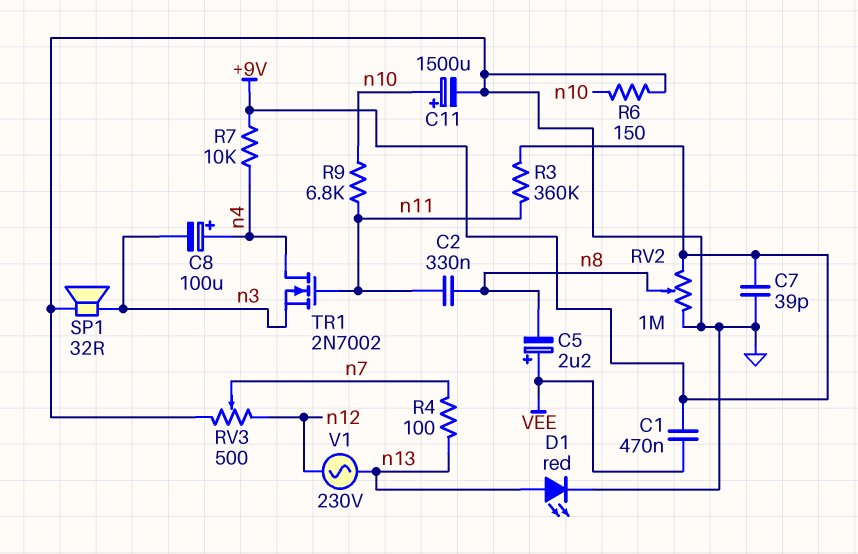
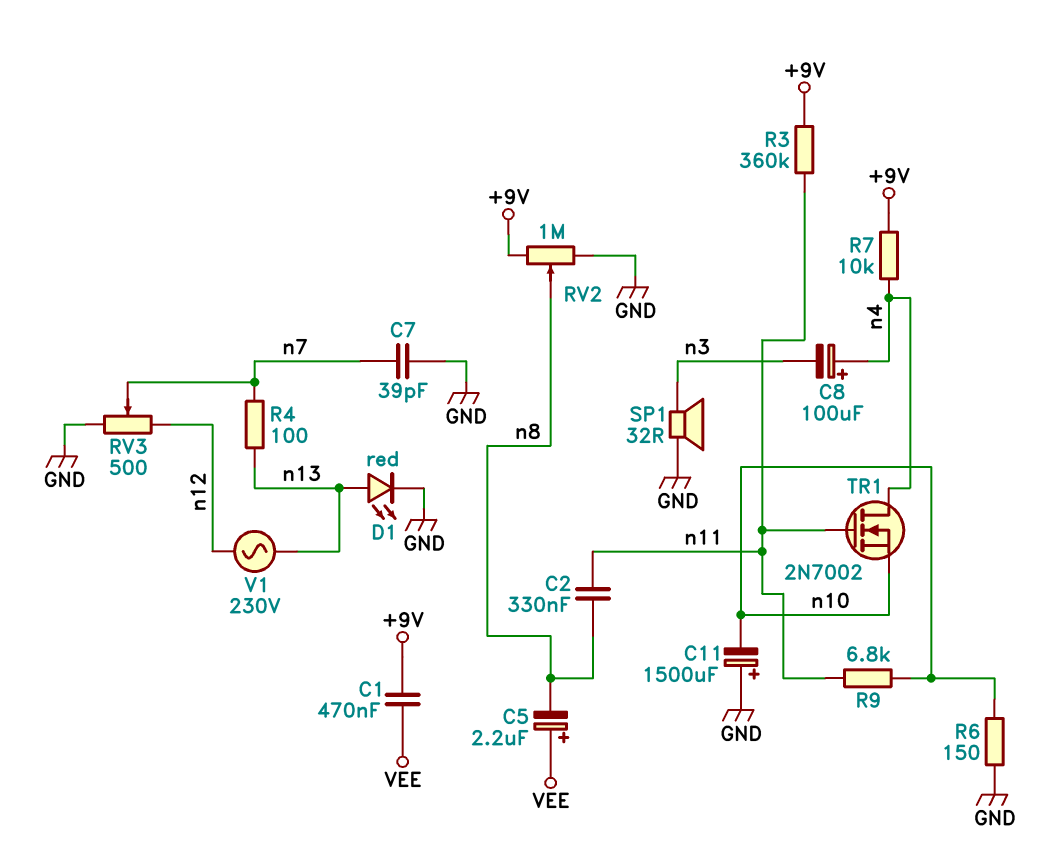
C7: 39pF (+9V, GND) -> 39pF (GND, n7)
C11: 1500uF (plus n10, minus GND) -> 1500uF (plus GND, minus n10)
TR1: NMOS 2N7002 (G n11, D n4, S n3) -> NMOS 2N7002 (G n11, D n4, S n10)

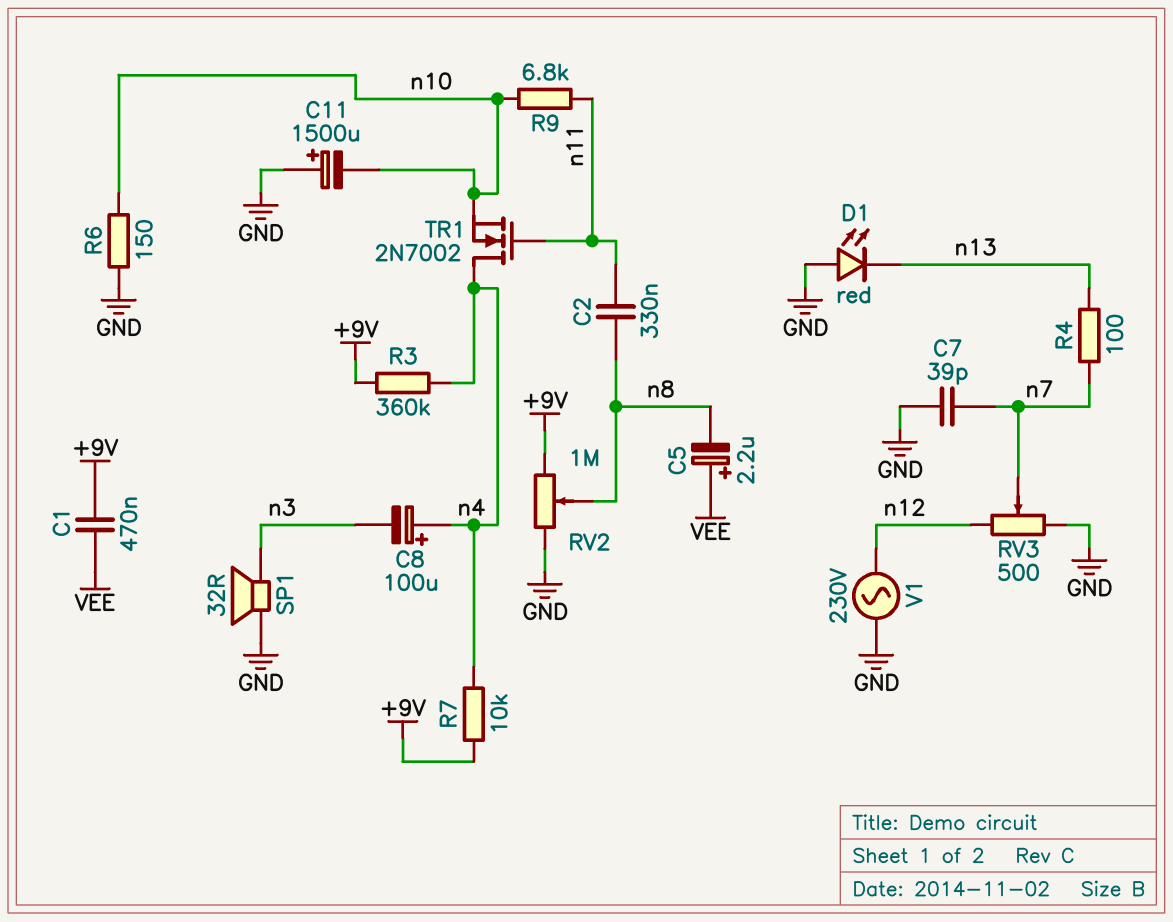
D1: LED red (A n13, K GND) -> LED red (A GND, K n13)
R3: 360k (+9V, n11) -> 360k (+9V, n4)
V1: AC 230V (n12, n13) -> AC 230V (GND, n12)

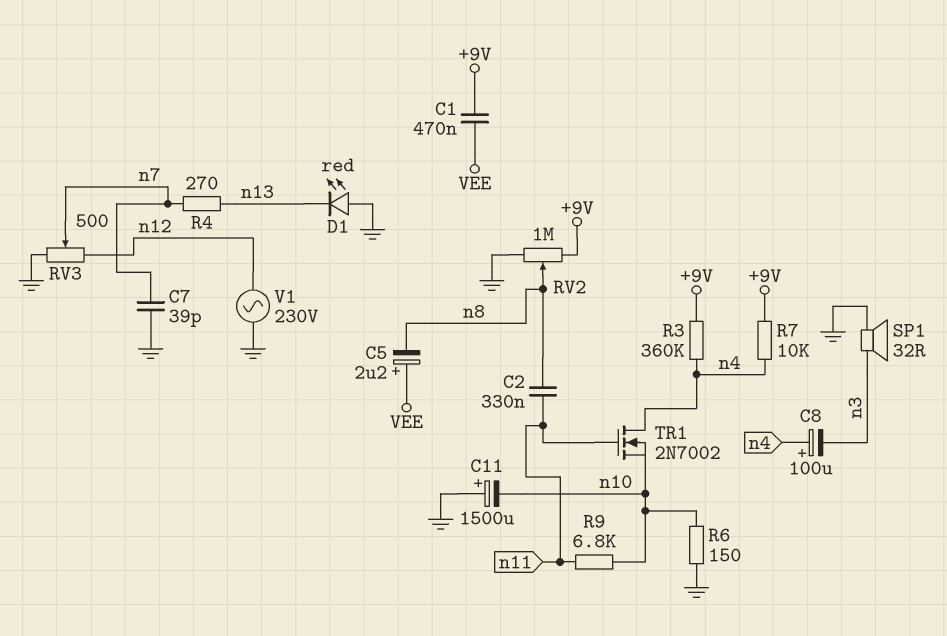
R4: 100 (n7, n13) -> 270 (n7, n13)

